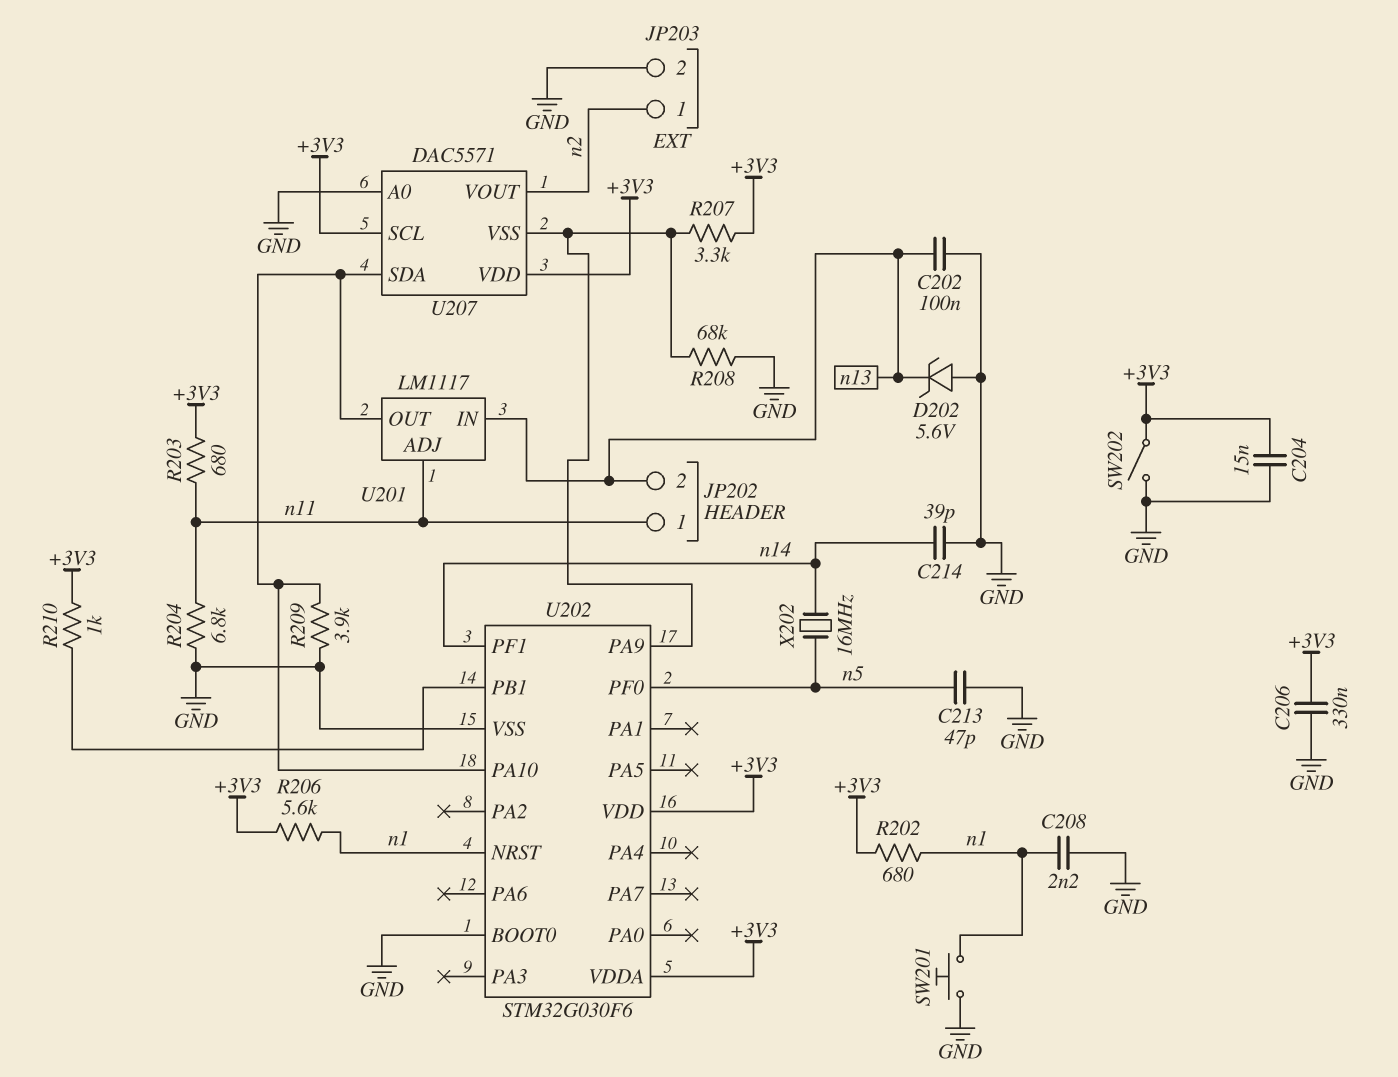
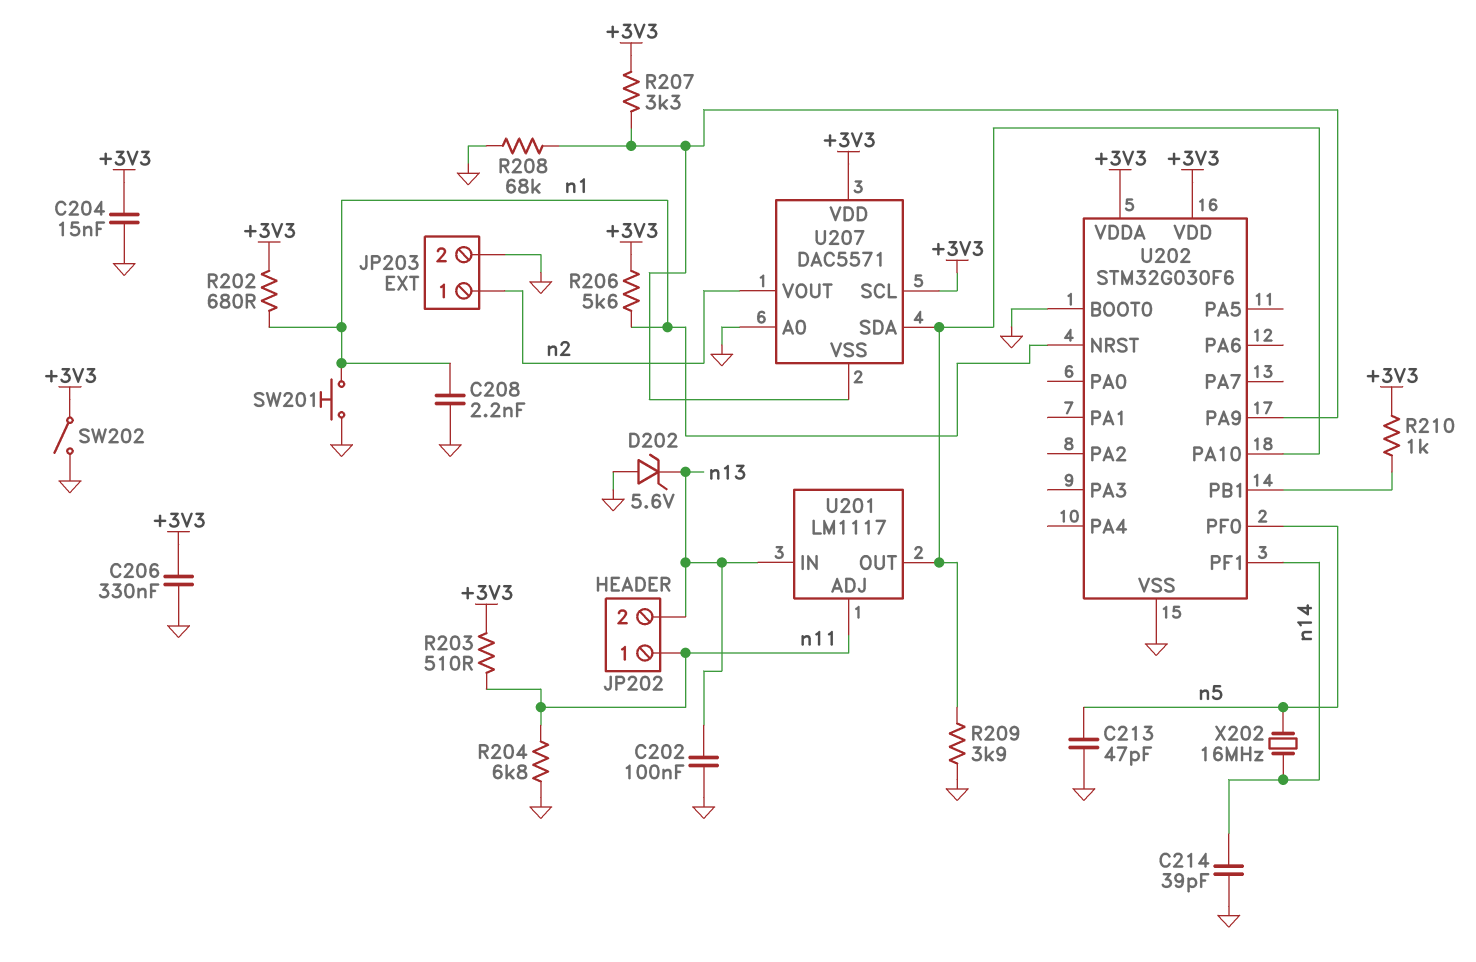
R203: 680 (+3V3, n11) -> 510 (+3V3, n11)

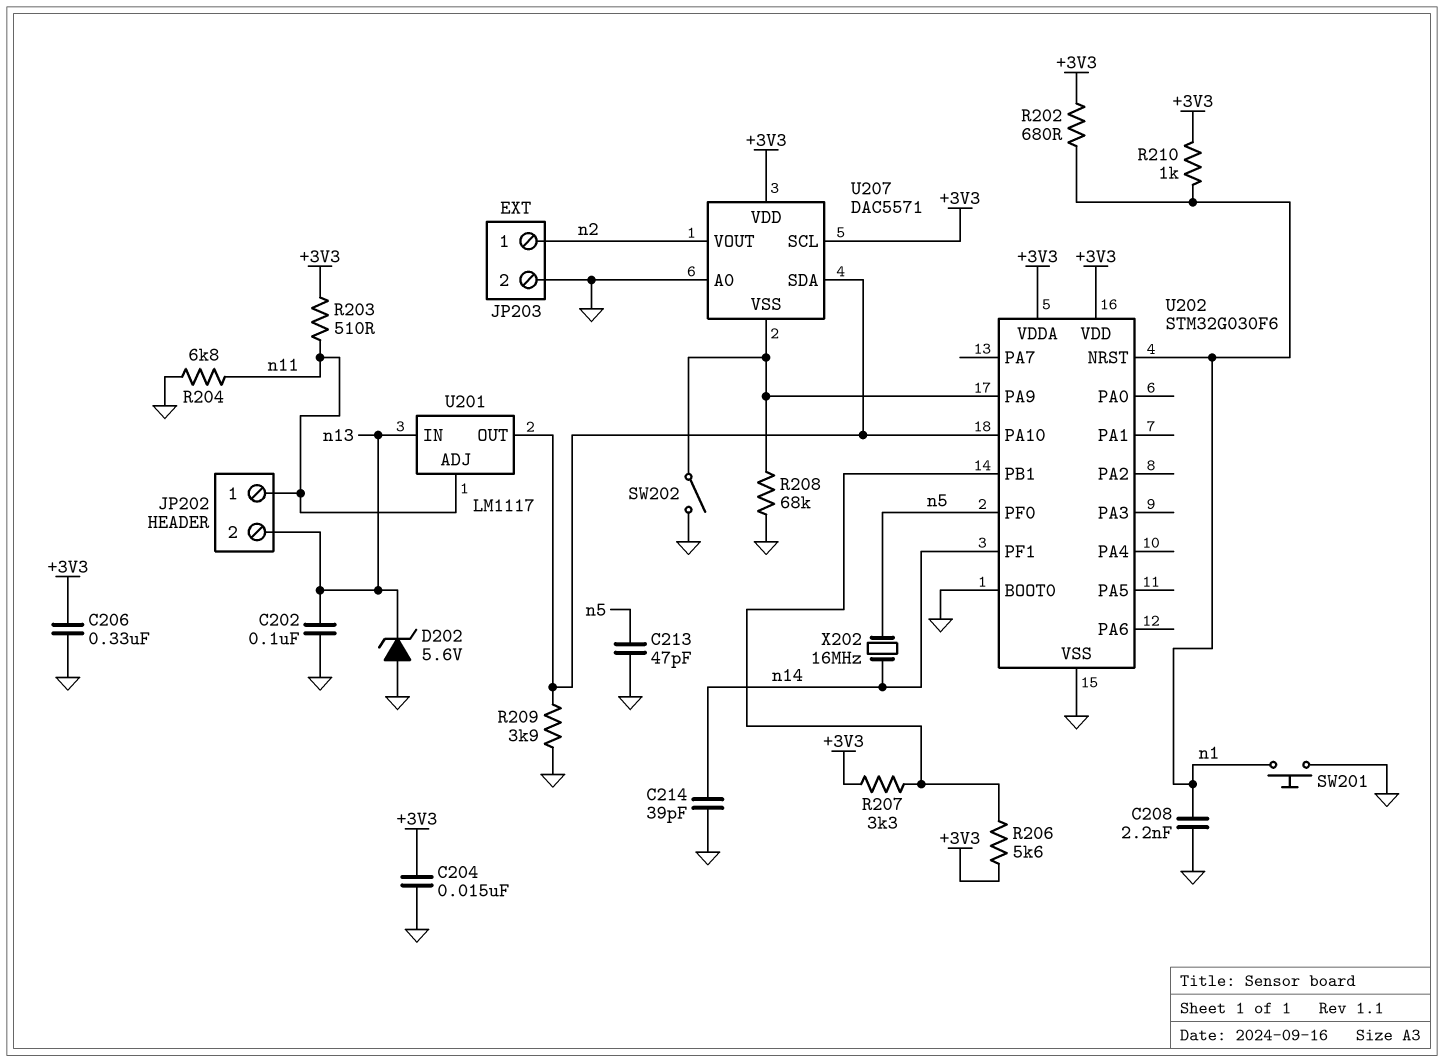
R206: 5.6k (+3V3, n1) -> 5.6k (+3V3, U202/PB1)
R207: 3.3k (+3V3, U202/PA9) -> 3.3k (+3V3, U202/PB1)
R210: 1k (+3V3, U202/PB1) -> 1k (+3V3, n1)
SW202: switch (+3V3, GND) -> switch (GND, U202/PA9)

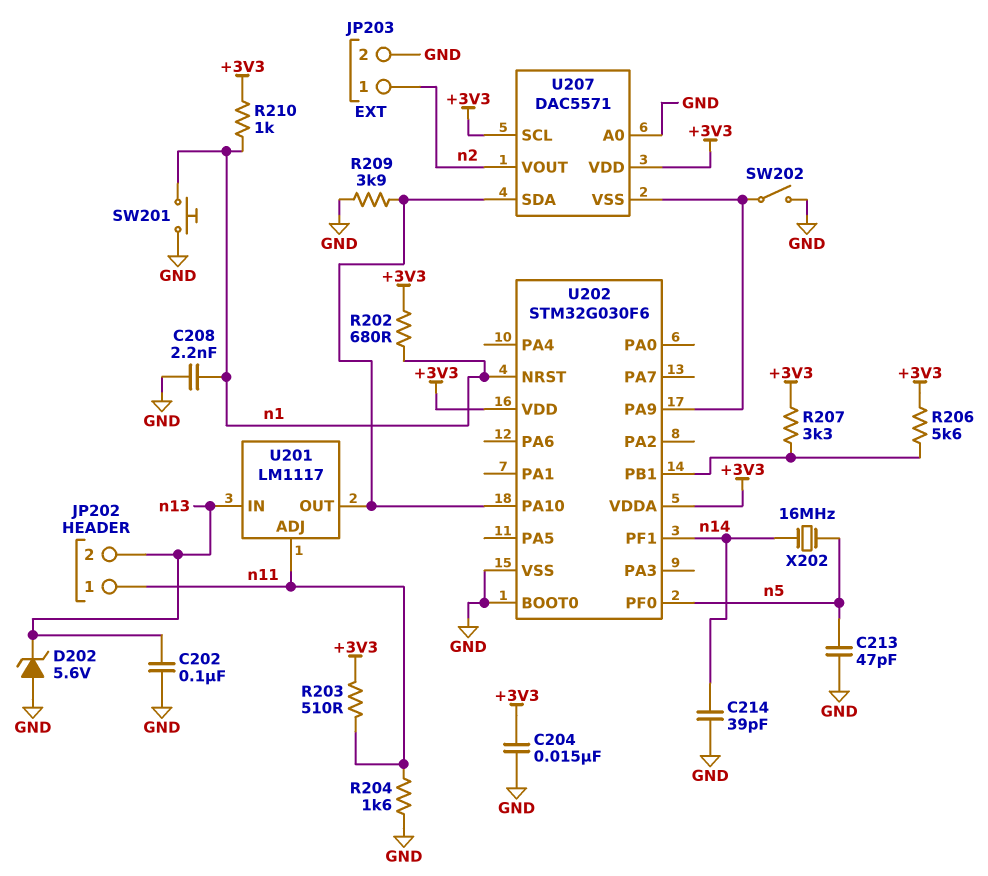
C206: 330nF (+3V3, GND) -> none
R204: 6.8k (GND, n11) -> 1.6k (GND, n11)
R208: 68k (GND, U202/PA9) -> none

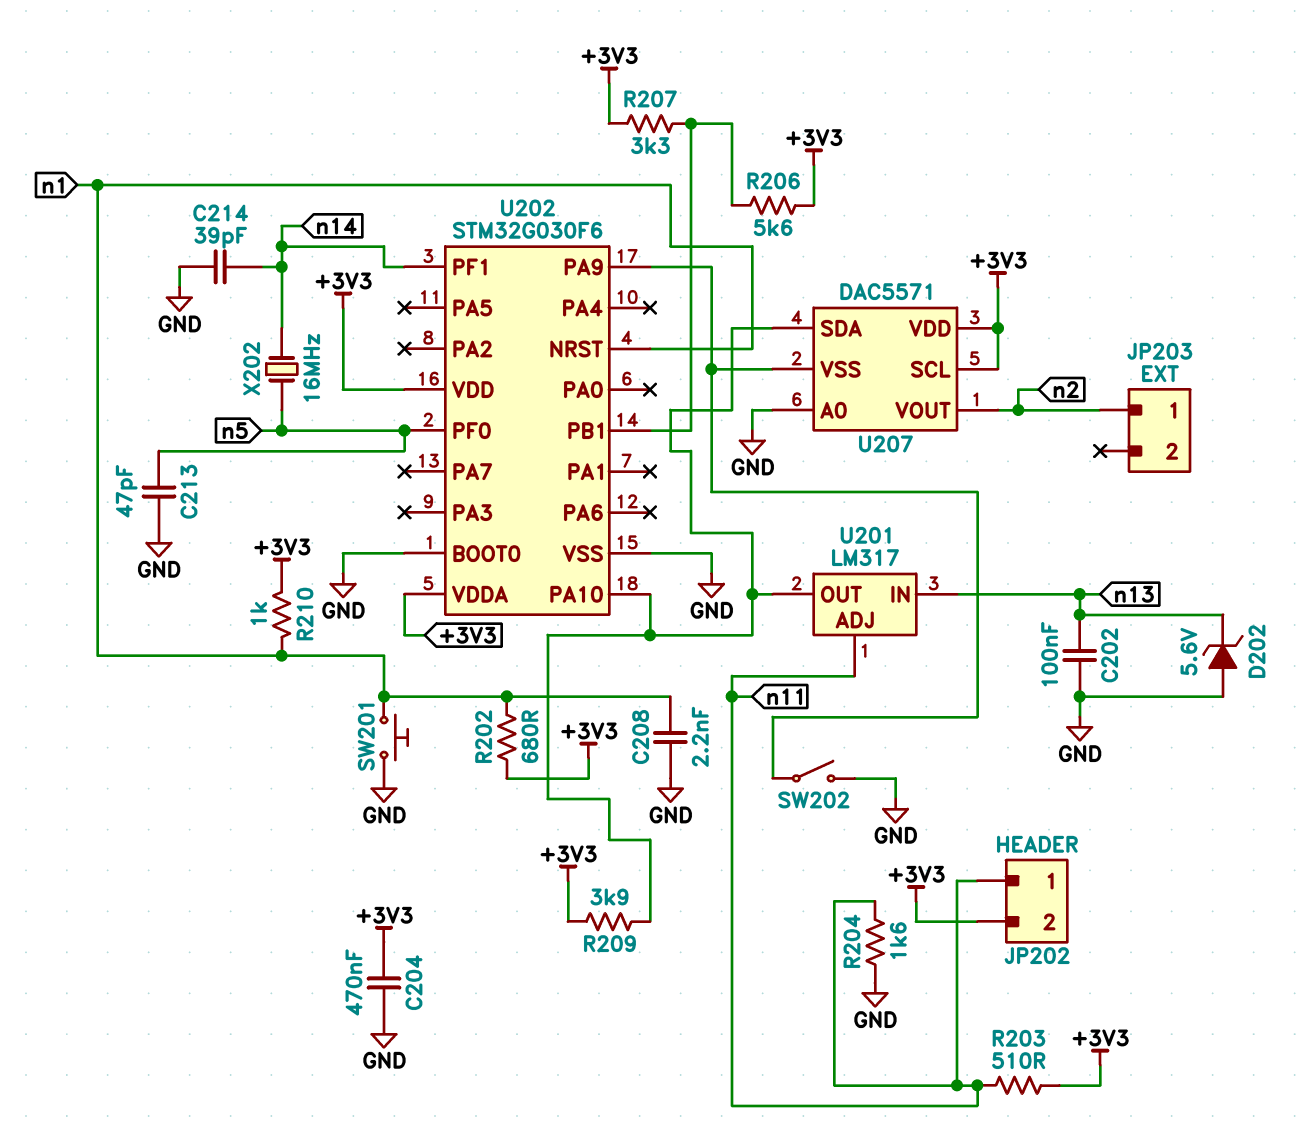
C204: 15nF (+3V3, GND) -> 470nF (+3V3, GND)
JP202 pin 2: n13 -> +3V3
JP203 pin 2: GND -> none
R209: 3.9k (GND, U201/OUT) -> 3.9k (+3V3, U201/OUT)
U201: LM1117 -> LM317

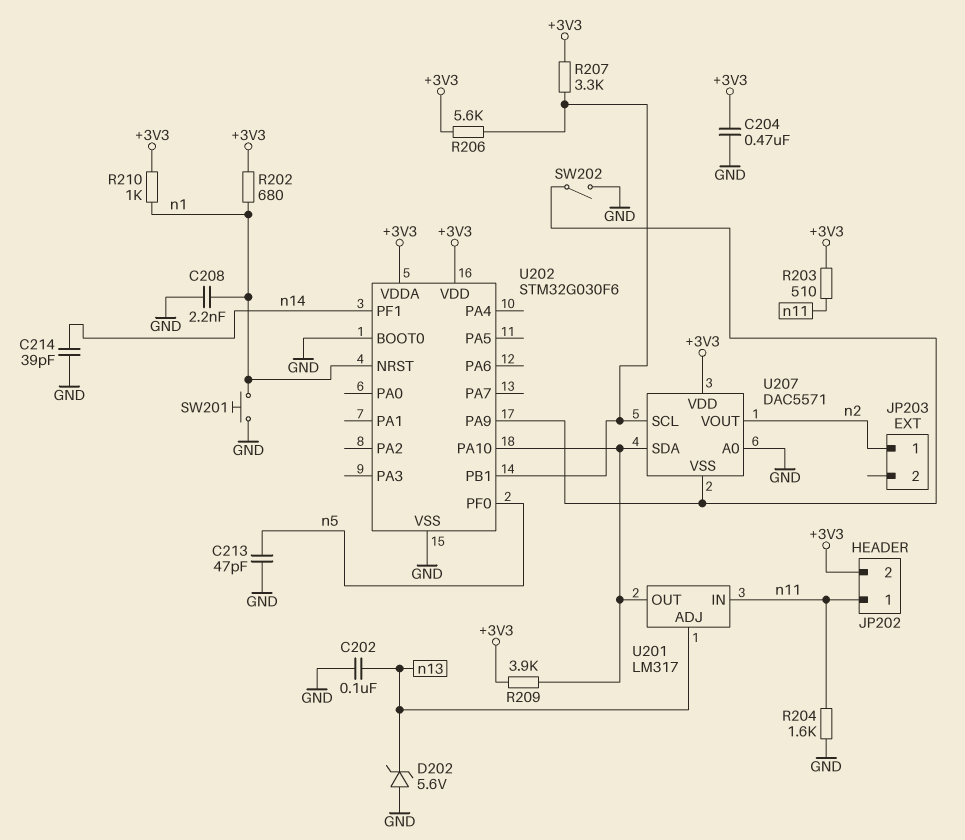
U201 pin ADJ: n11 -> n13
U201 pin IN: n13 -> n11
U207 pin SCL: +3V3 -> U202/PB1
X202: 16MHz (n5, n14) -> none

